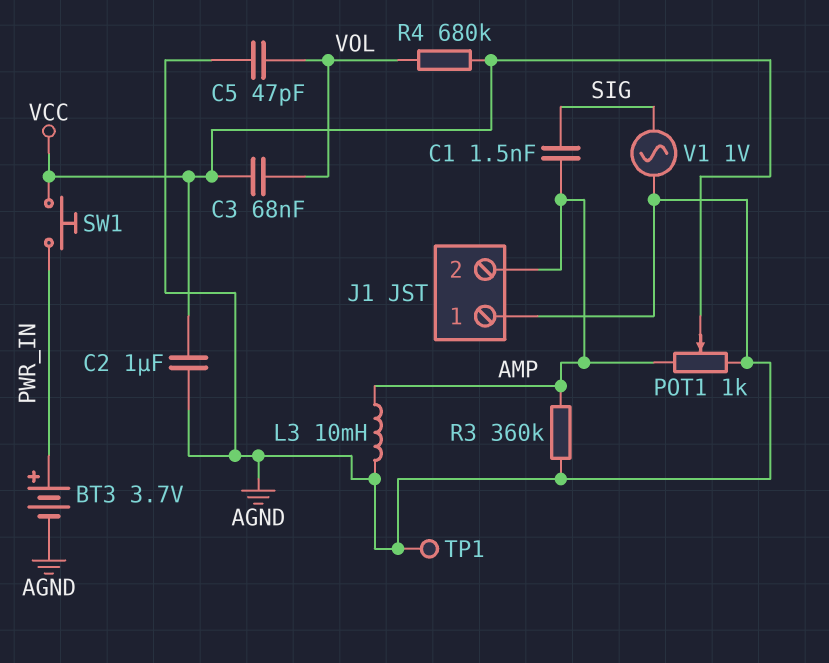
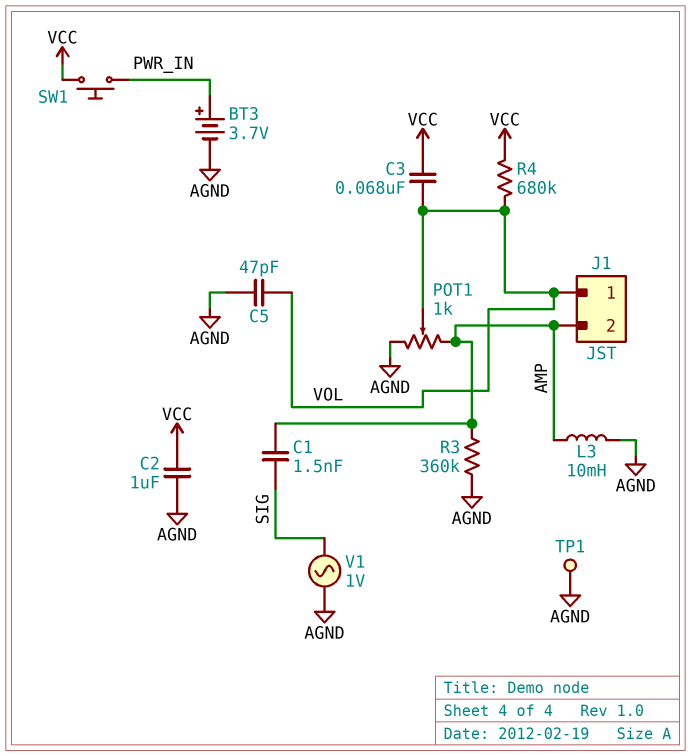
J1 pin 1: AGND -> VOL
POT1: 1k (AGND, AMP, wiper VCC) -> 1k (AGND, AMP, wiper VOL)

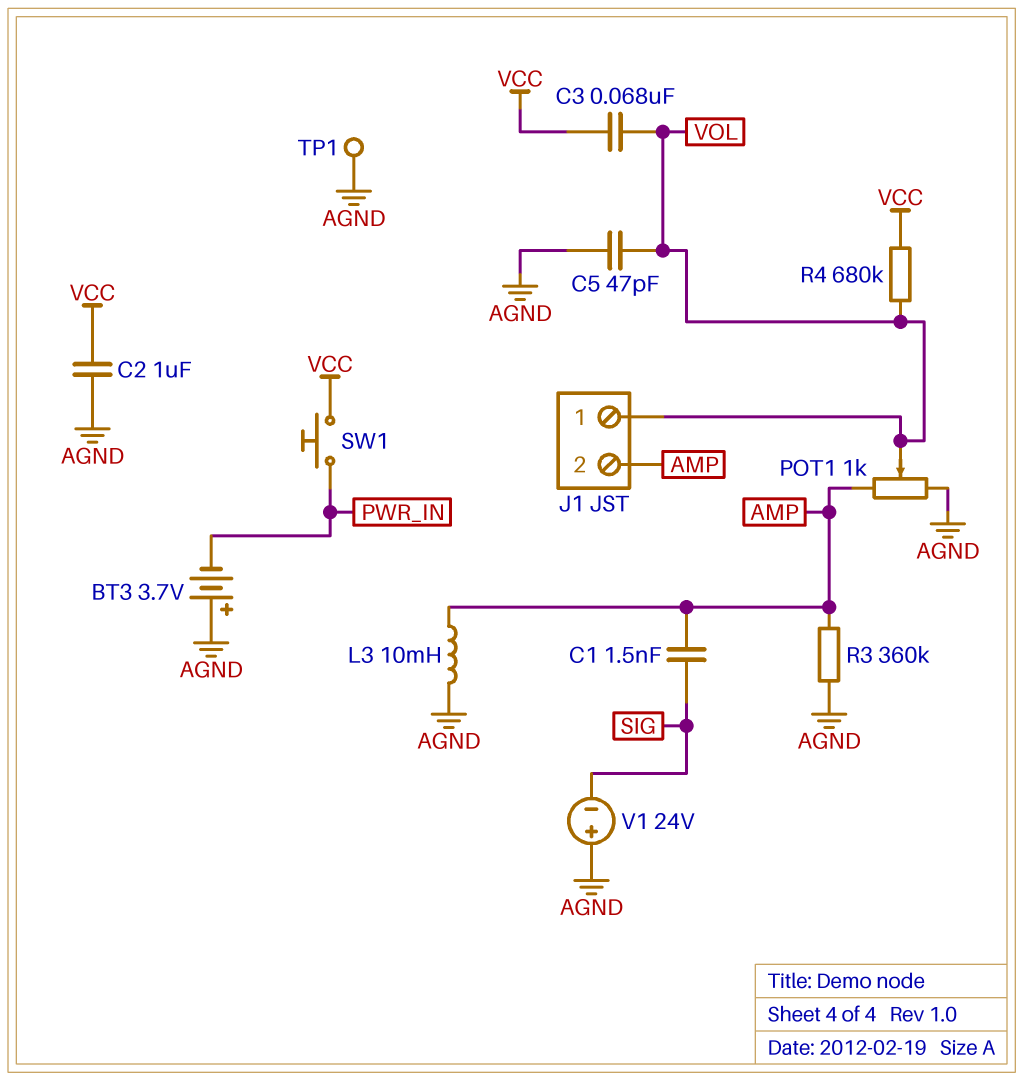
BT3: 3.7V (plus PWR_IN, minus AGND) -> 3.7V (plus AGND, minus PWR_IN)
V1: AC 1V (AGND, SIG) -> 24V (plus AGND, minus SIG)

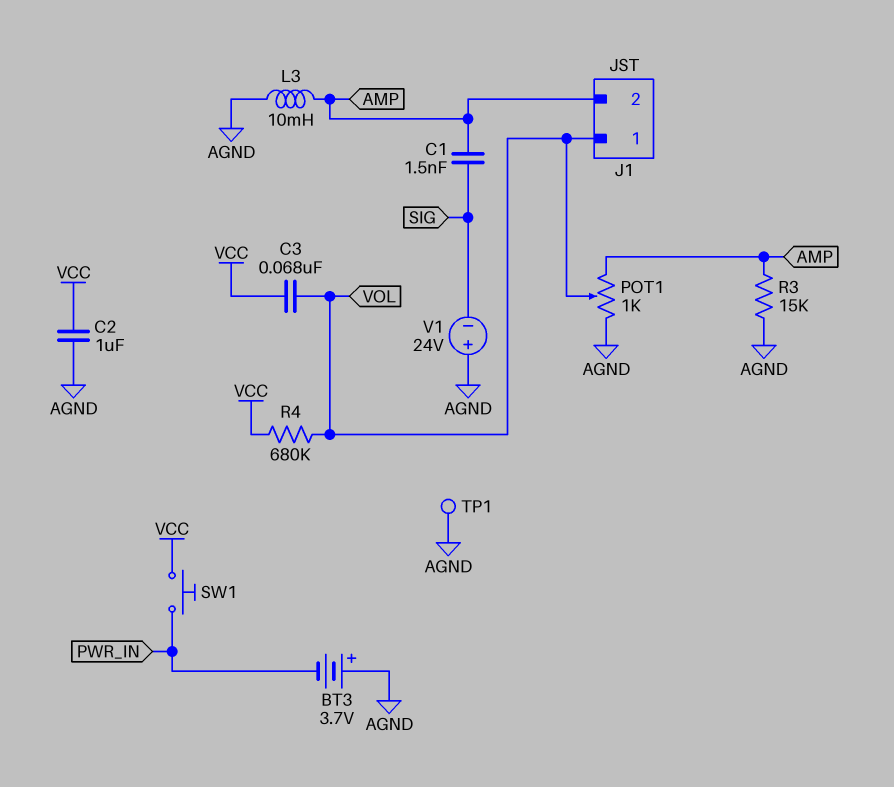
C5: 47pF (AGND, VOL) -> none
R3: 360k (AGND, AMP) -> 15k (AGND, AMP)

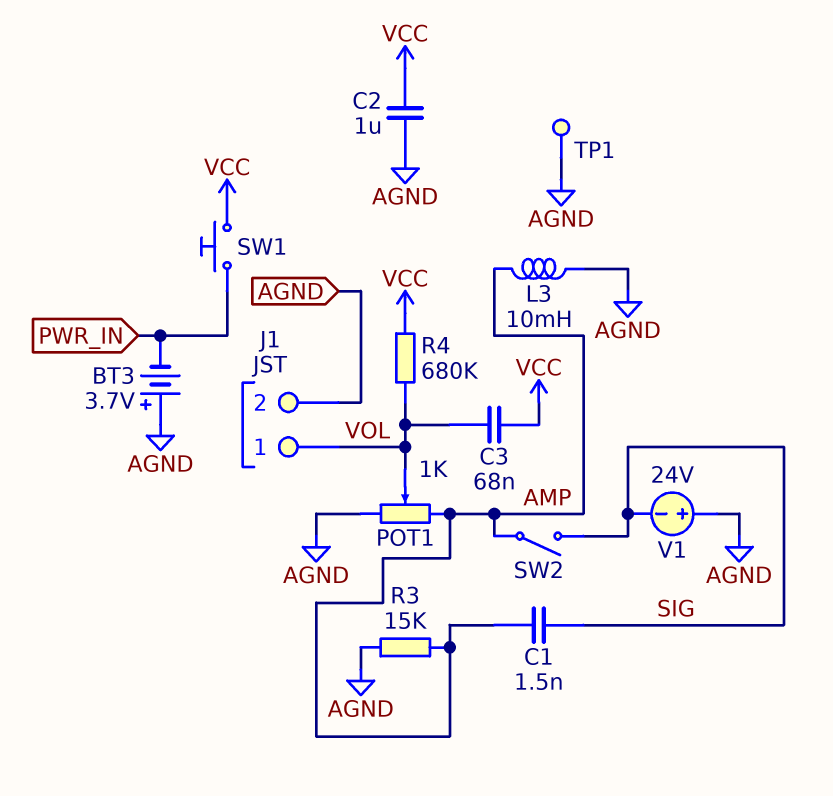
J1 pin 2: AMP -> AGND
SW2: none -> switch (AMP, SIG)

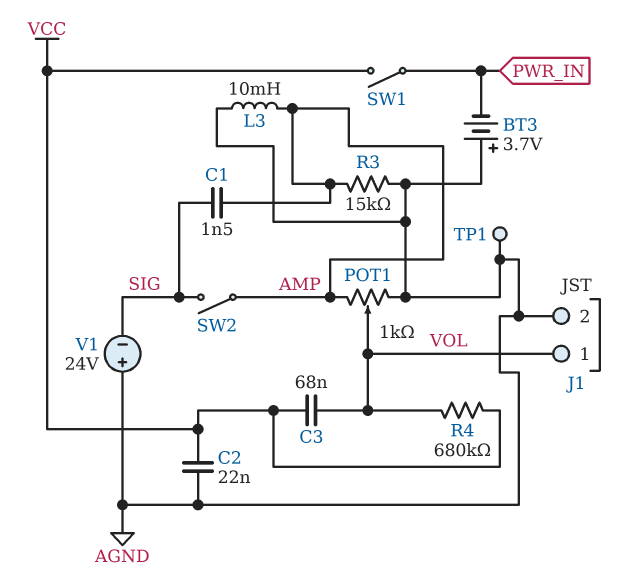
C2: 1uF (AGND, VCC) -> 22nF (AGND, VCC)
SW1: button (PWR_IN, VCC) -> switch (PWR_IN, VCC)

